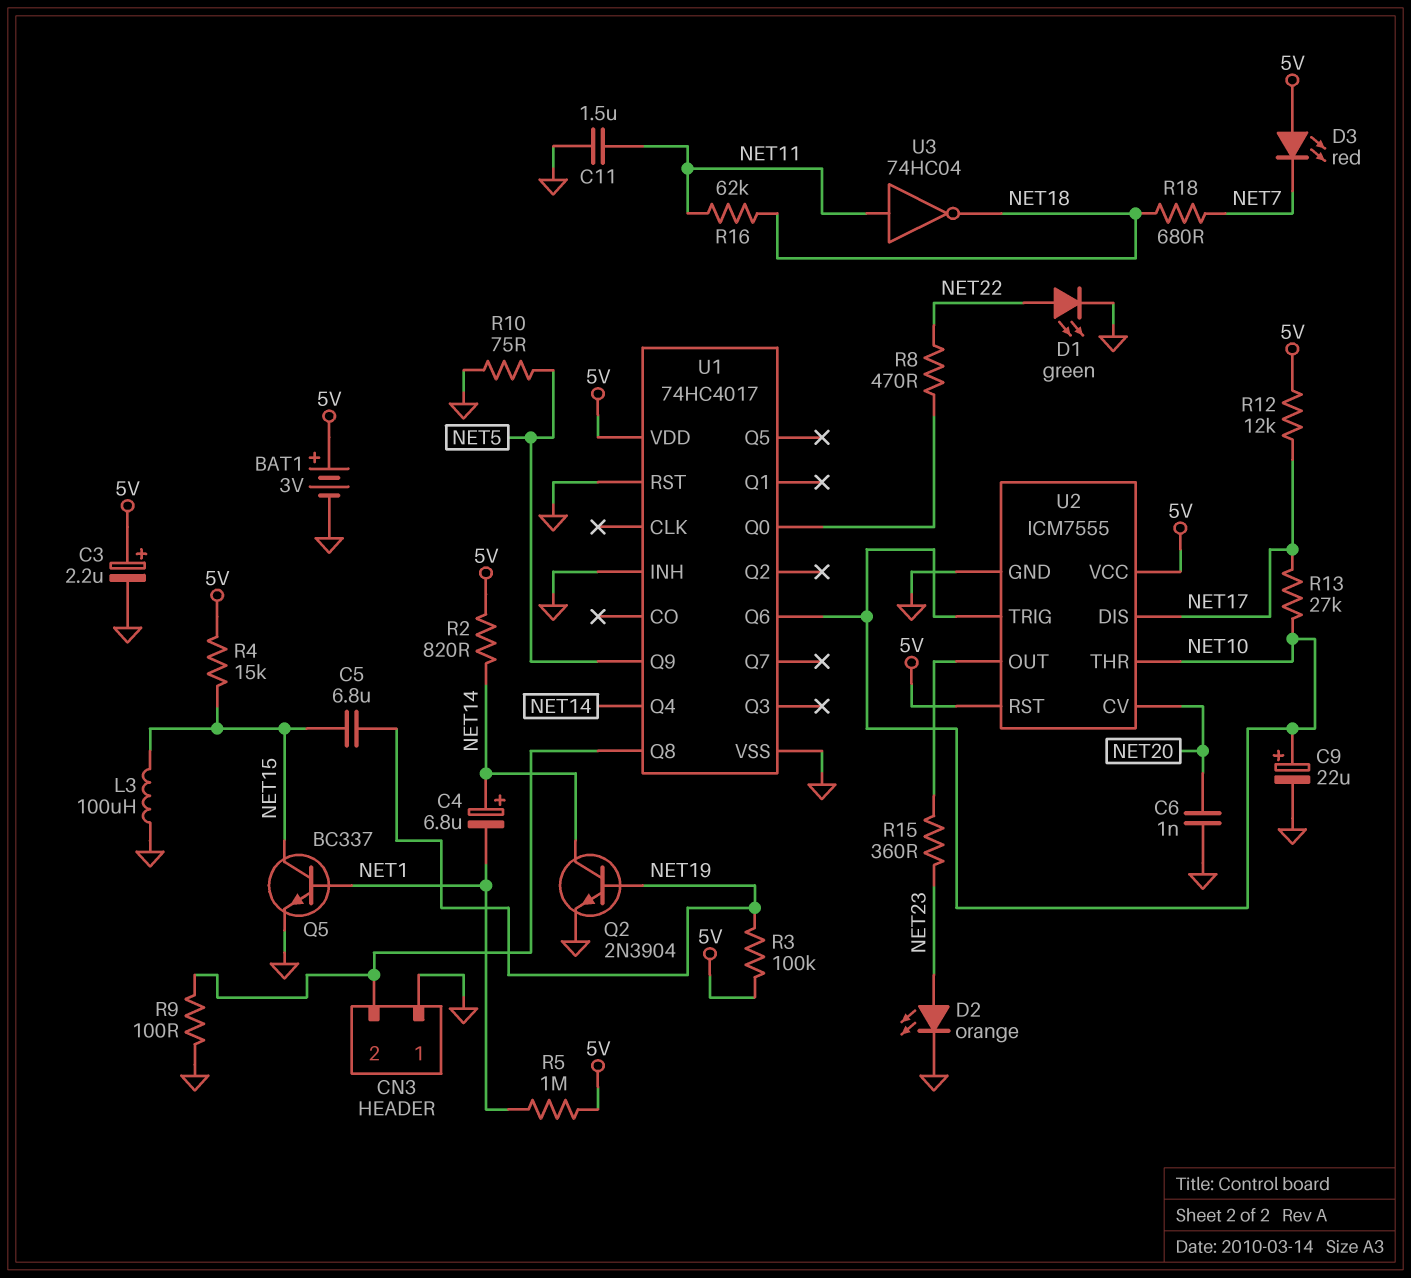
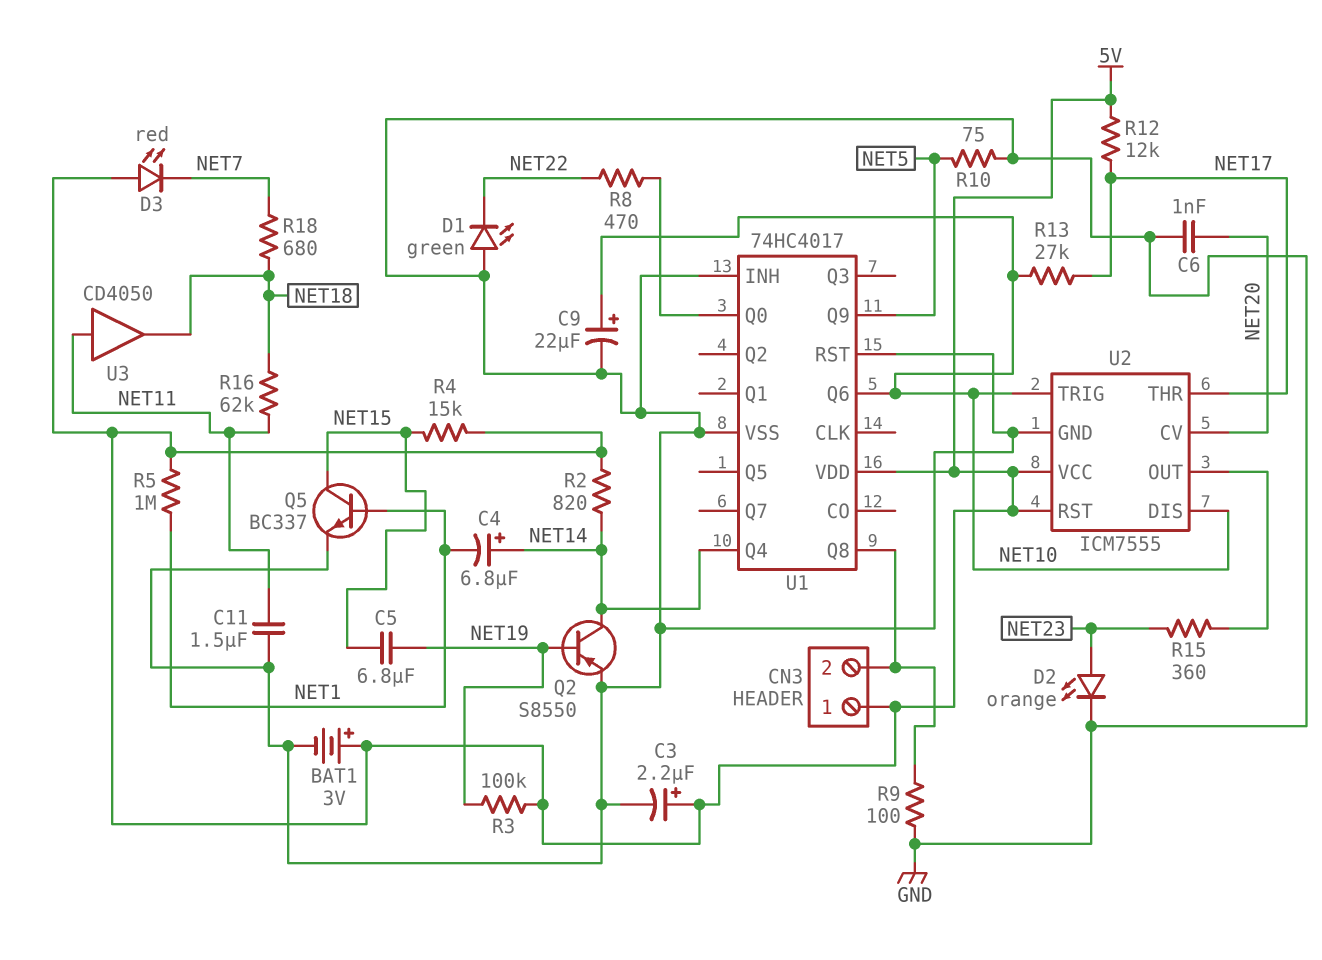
CN3 pin 1: GND -> 5V
D1: LED green (A NET22, K GND) -> LED green (A GND, K NET22)
L3: 100uH (GND, NET15) -> none
Q2: NPN 2N3904 (B NET19, C NET14, E GND) -> PNP S8550 (B NET19, C NET14, E GND)
U2 pin DIS: NET17 -> NET10
U2 pin THR: NET10 -> NET17
U3: NOT 74HC04 (in NET11, out NET18) -> buffer CD4050 (in NET11, out NET18)

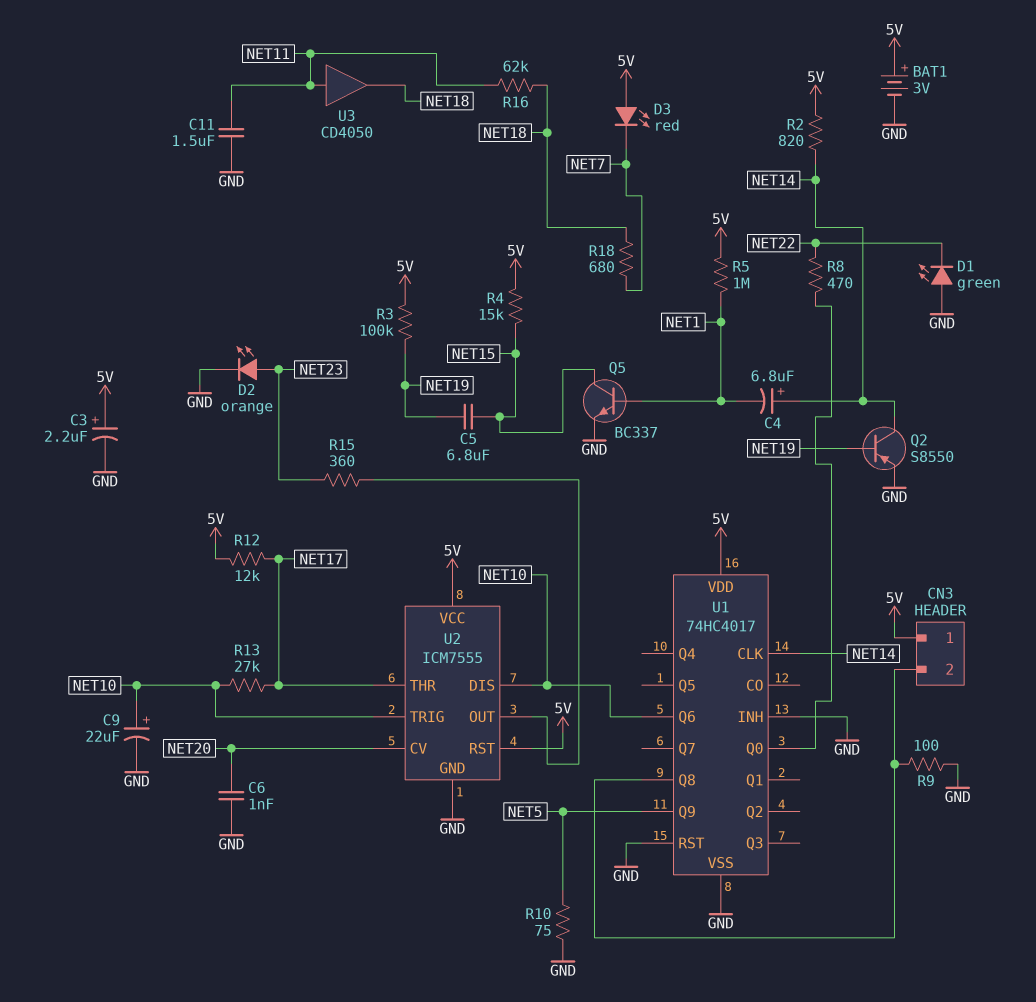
U1 pin CLK: none -> NET14
U1 pin Q4: NET14 -> none

